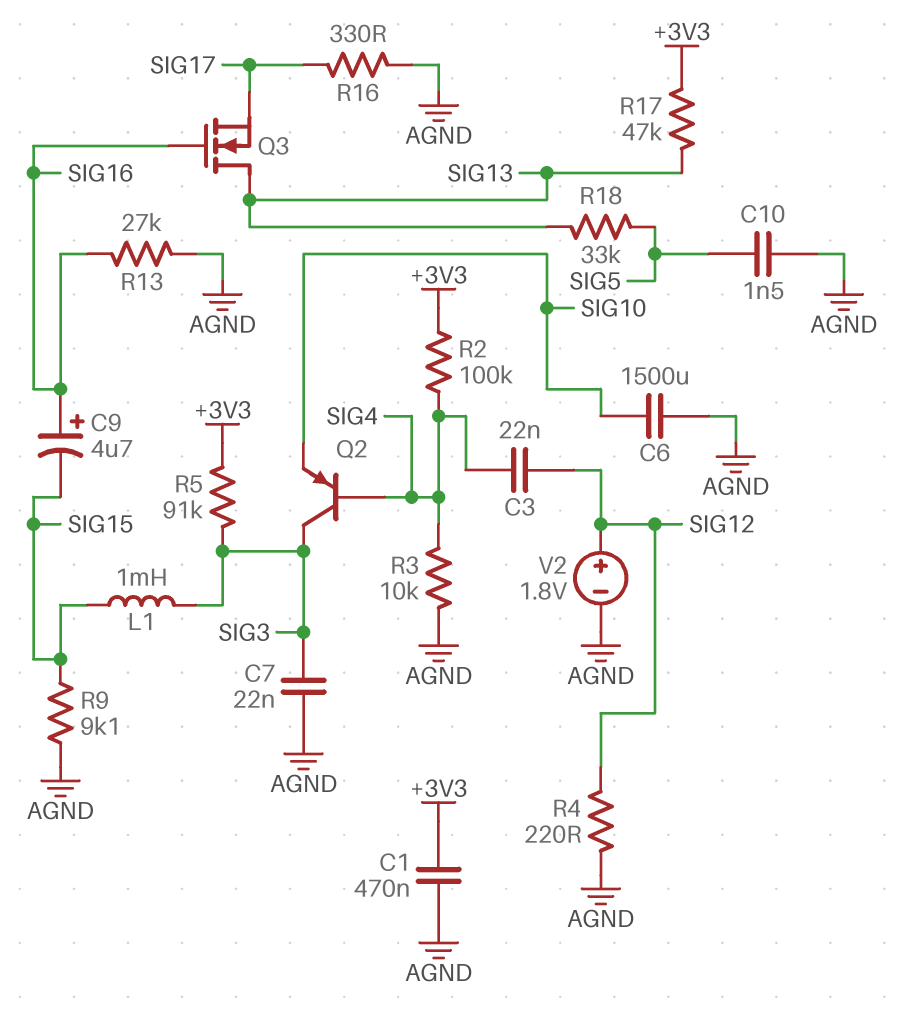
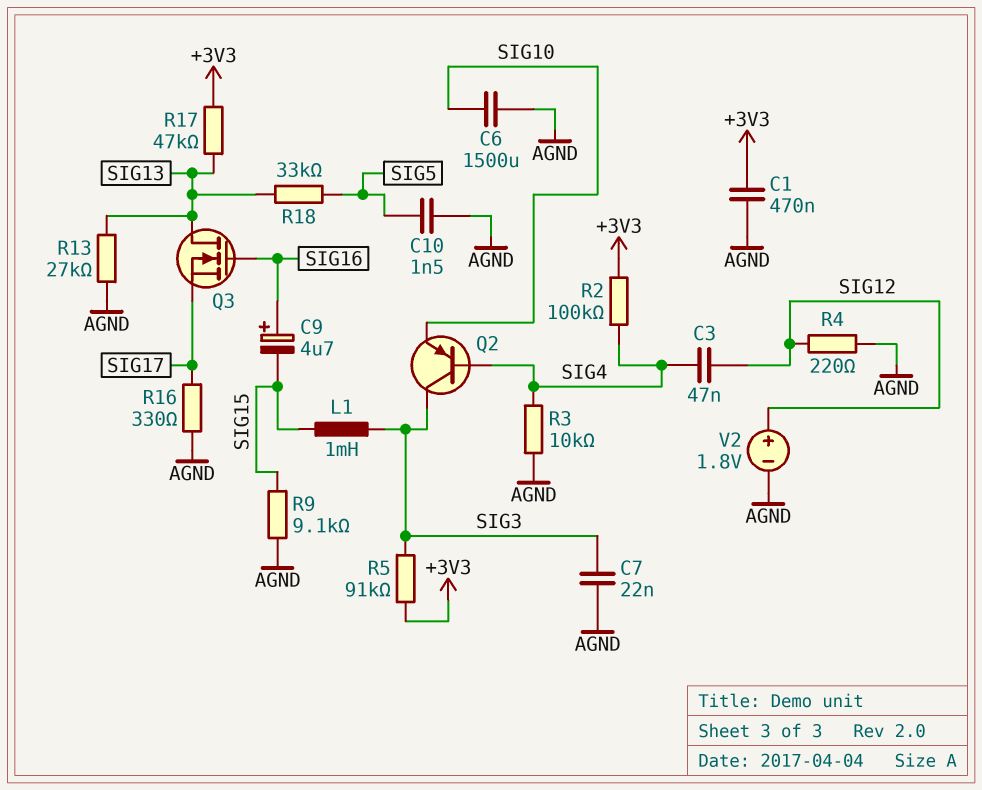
C3: 22nF (SIG4, SIG12) -> 47nF (SIG4, SIG12)
R13: 27k (AGND, SIG16) -> 27k (AGND, SIG13)

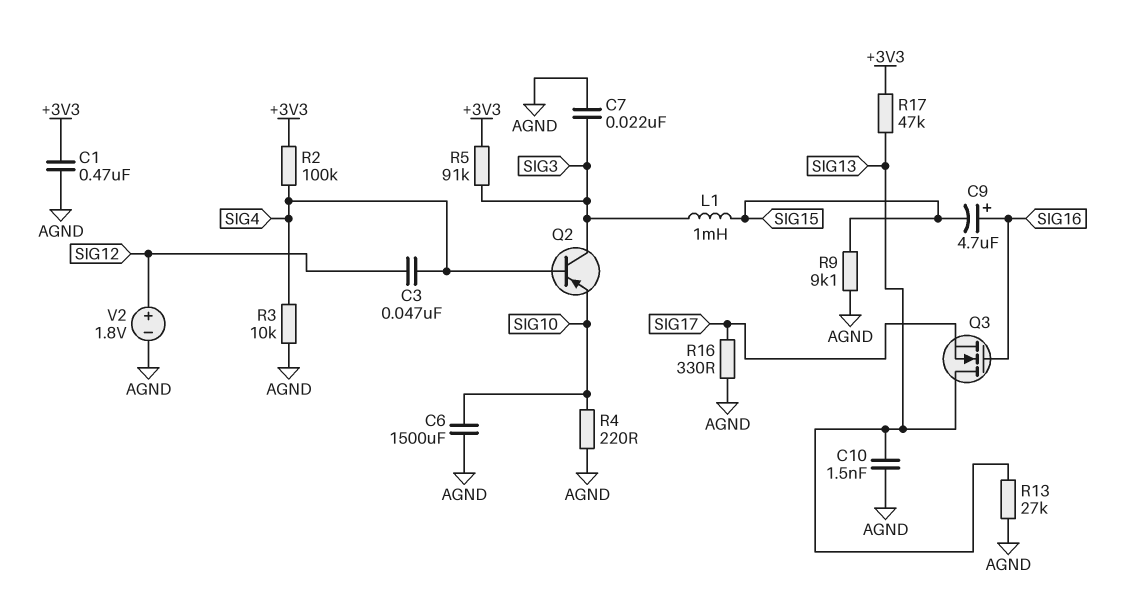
C10: 1.5nF (AGND, SIG5) -> 1.5nF (AGND, SIG13)
R4: 220 (AGND, SIG12) -> 220 (AGND, SIG10)
R18: 33k (SIG5, SIG13) -> none

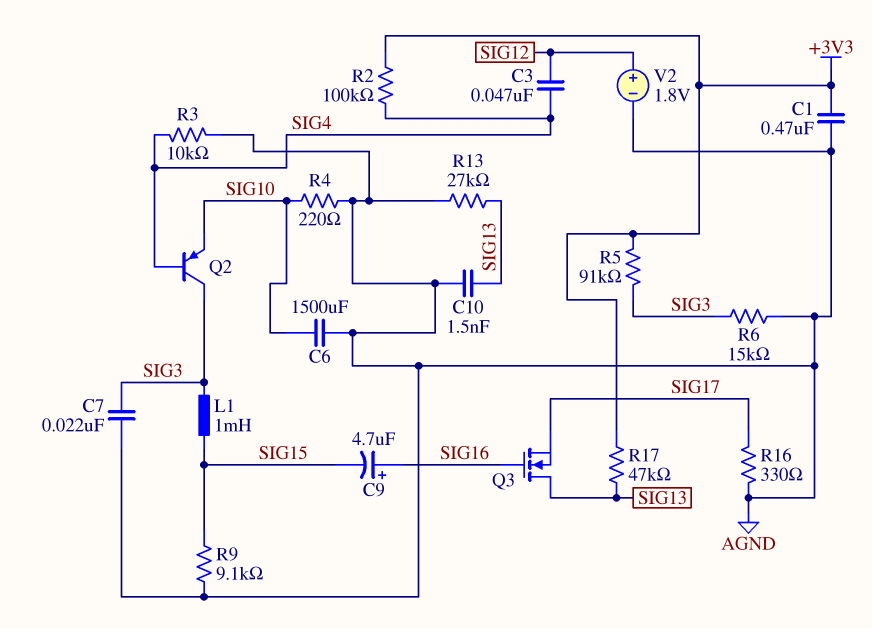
R6: none -> 15k (AGND, SIG3)

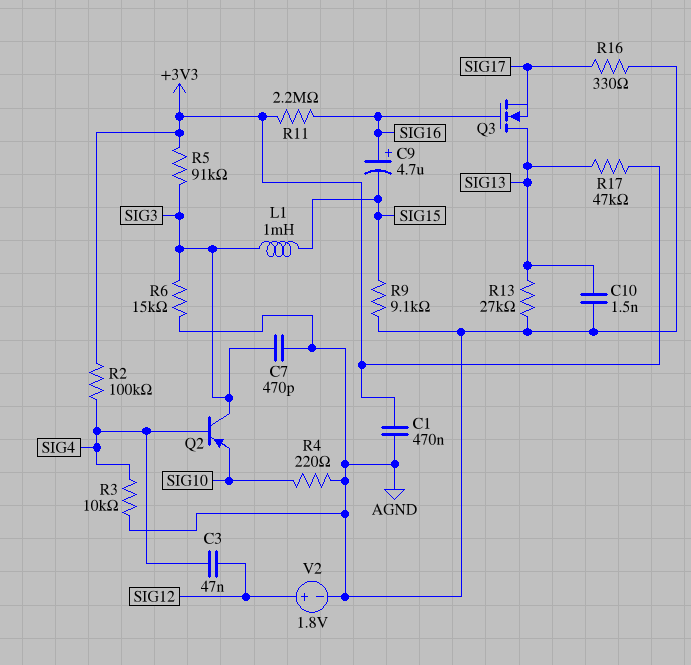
C6: 1500uF (AGND, SIG10) -> none
C7: 22nF (AGND, SIG3) -> 470pF (AGND, SIG3)
R11: none -> 2.2M (+3V3, SIG16)

